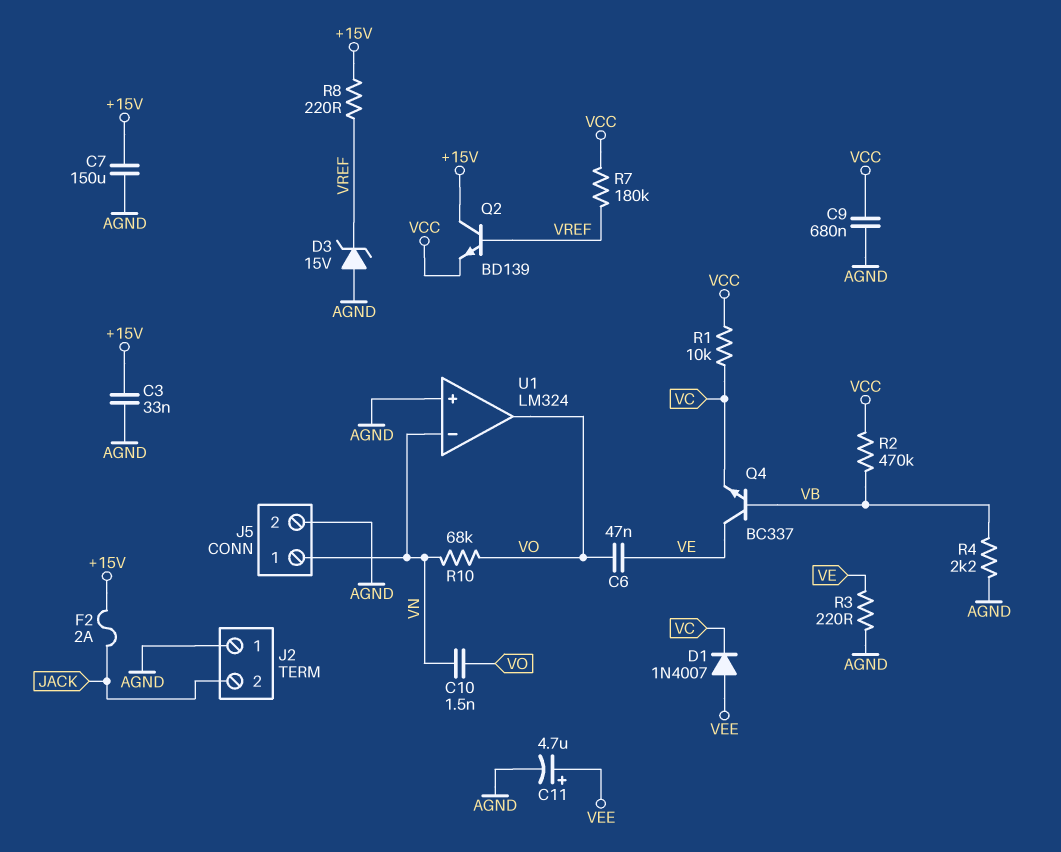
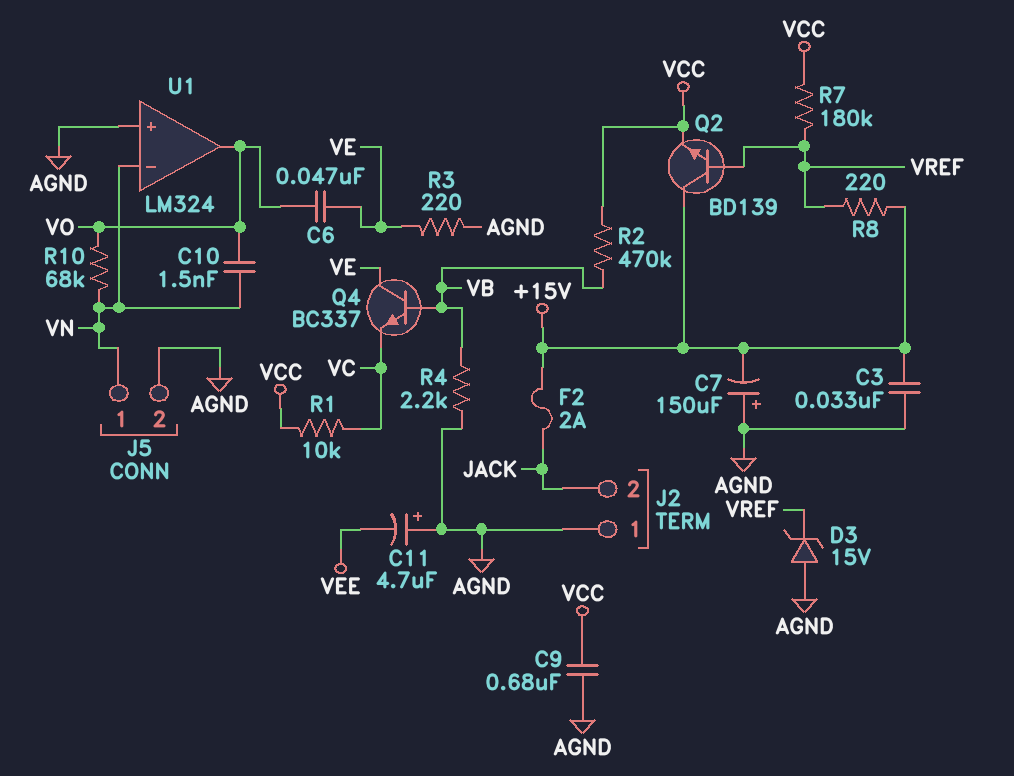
C7: 150uF (+15V, AGND) -> 150uF (plus AGND, minus +15V)
C11: 4.7uF (plus VEE, minus AGND) -> 4.7uF (plus AGND, minus VEE)
D1: diode 1N4007 (A VEE, K VC) -> none

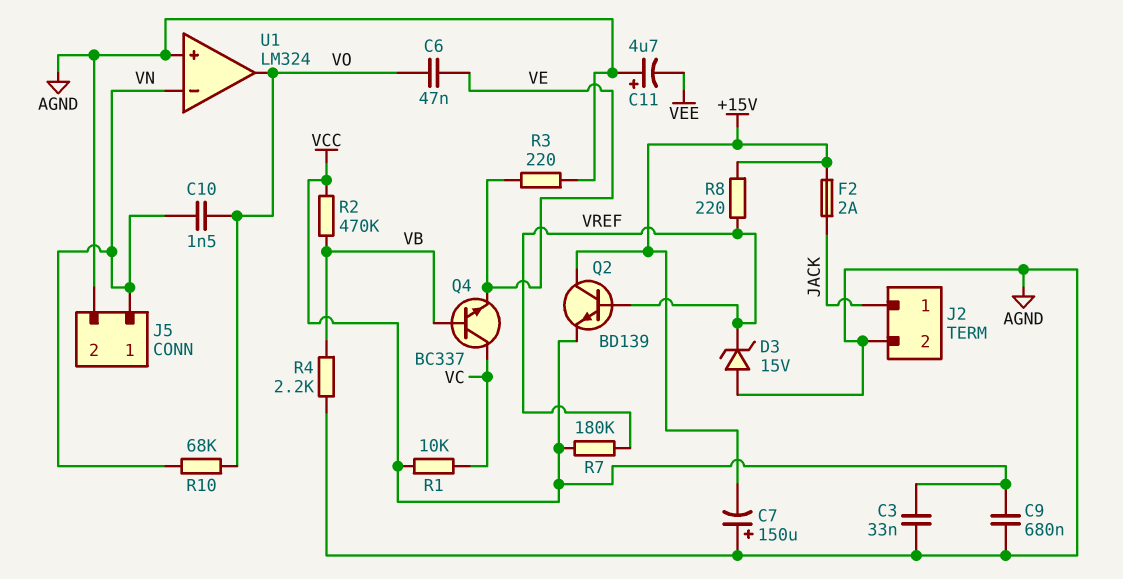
C3: 33nF (+15V, AGND) -> 33nF (AGND, VCC)
J2 pin 1: AGND -> JACK
J2 pin 2: JACK -> AGND
Q4: NPN BC337 (B VB, C VE, E VC) -> NPN BC337 (B VB, C VC, E VE)

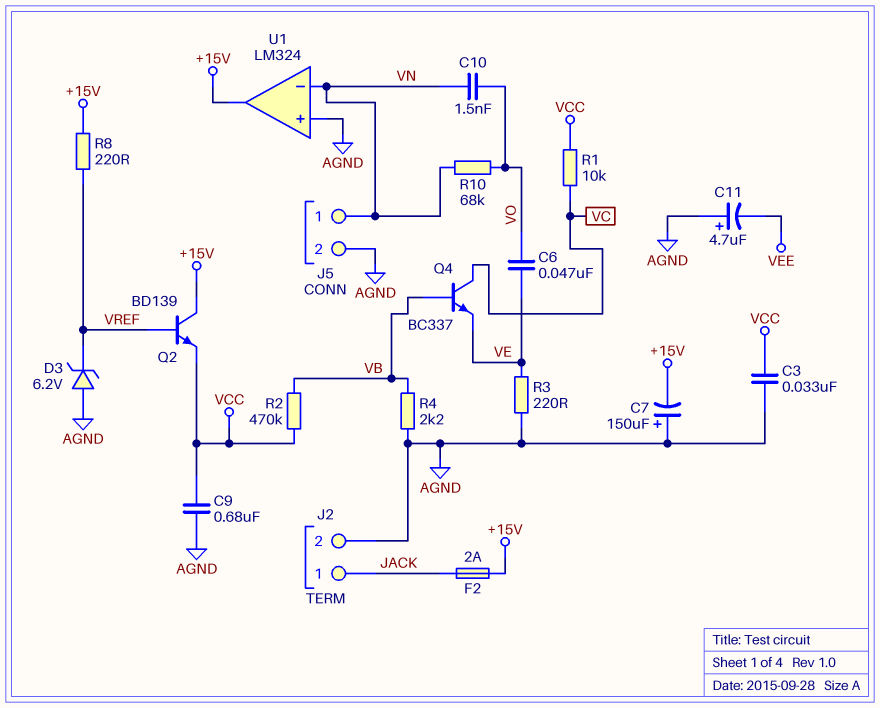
D3: zener 15V (A AGND, K VREF) -> zener 6.2V (A AGND, K VREF)
R7: 180k (VCC, VREF) -> none
U1 pin out: VO -> +15V

